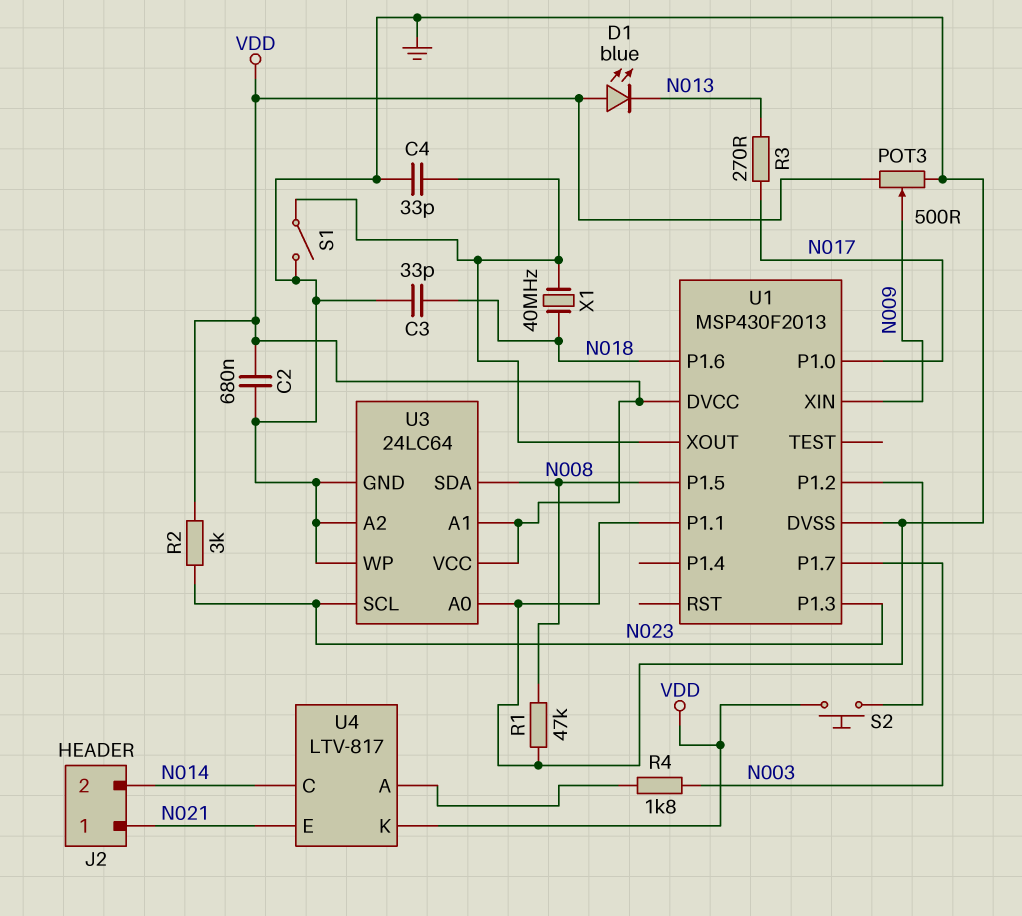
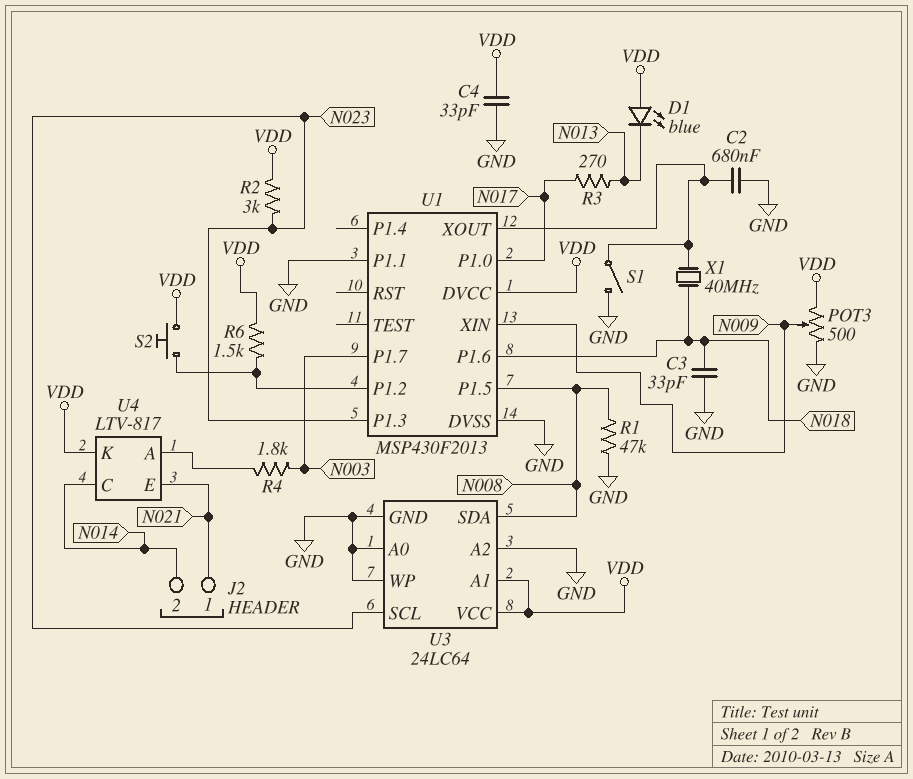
C2: 680nF (GND, VDD) -> 680nF (GND, U1/XOUT)
C4: 33pF (GND, U1/XOUT) -> 33pF (GND, VDD)
R6: none -> 1.5k (U1/P1.2, VDD)

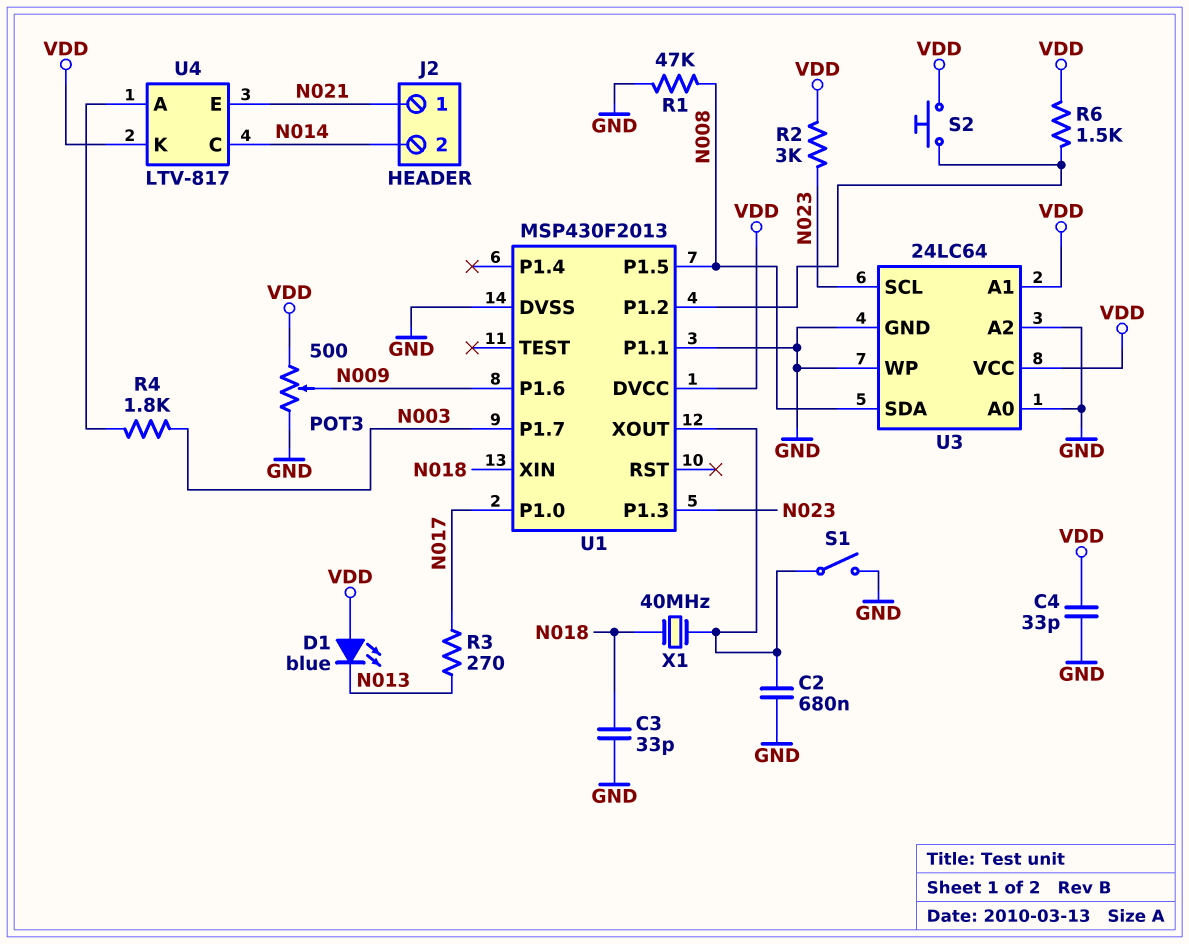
U1 pin P1.6: N018 -> N009
U1 pin XIN: N009 -> N018

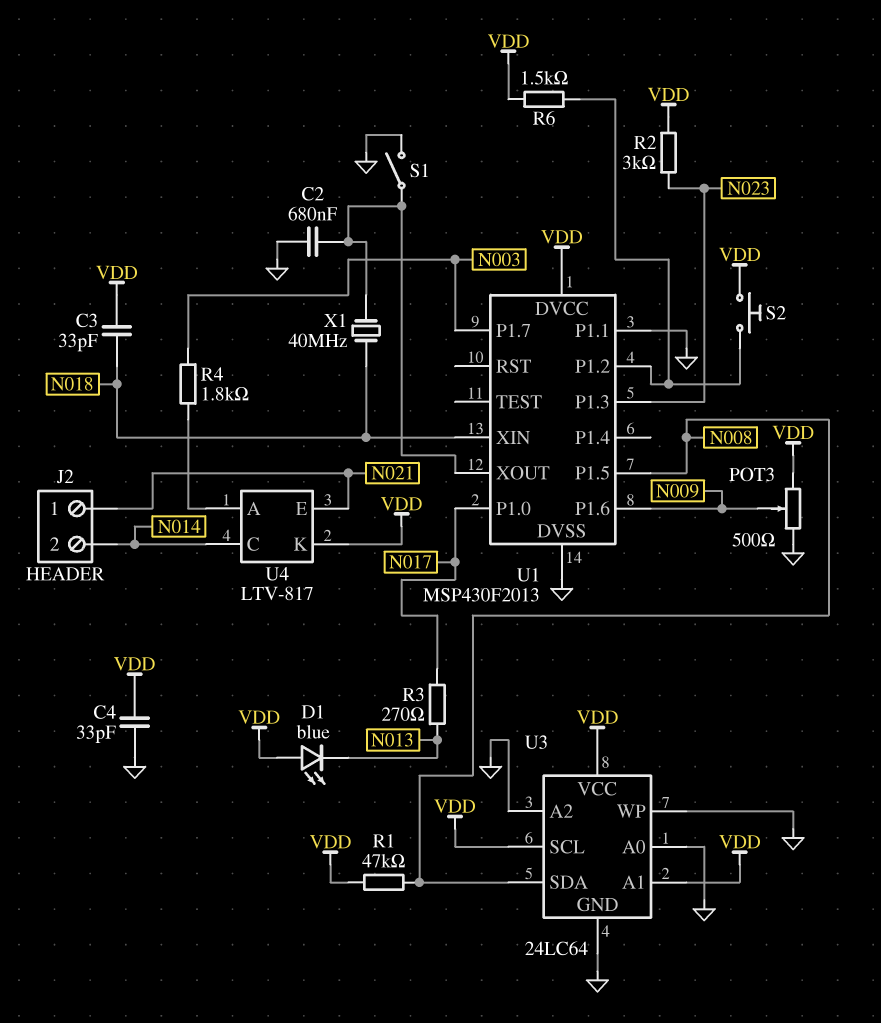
C3: 33pF (GND, N018) -> 33pF (N018, VDD)
R1: 47k (GND, N008) -> 47k (N008, VDD)
U3 pin SCL: N023 -> VDD

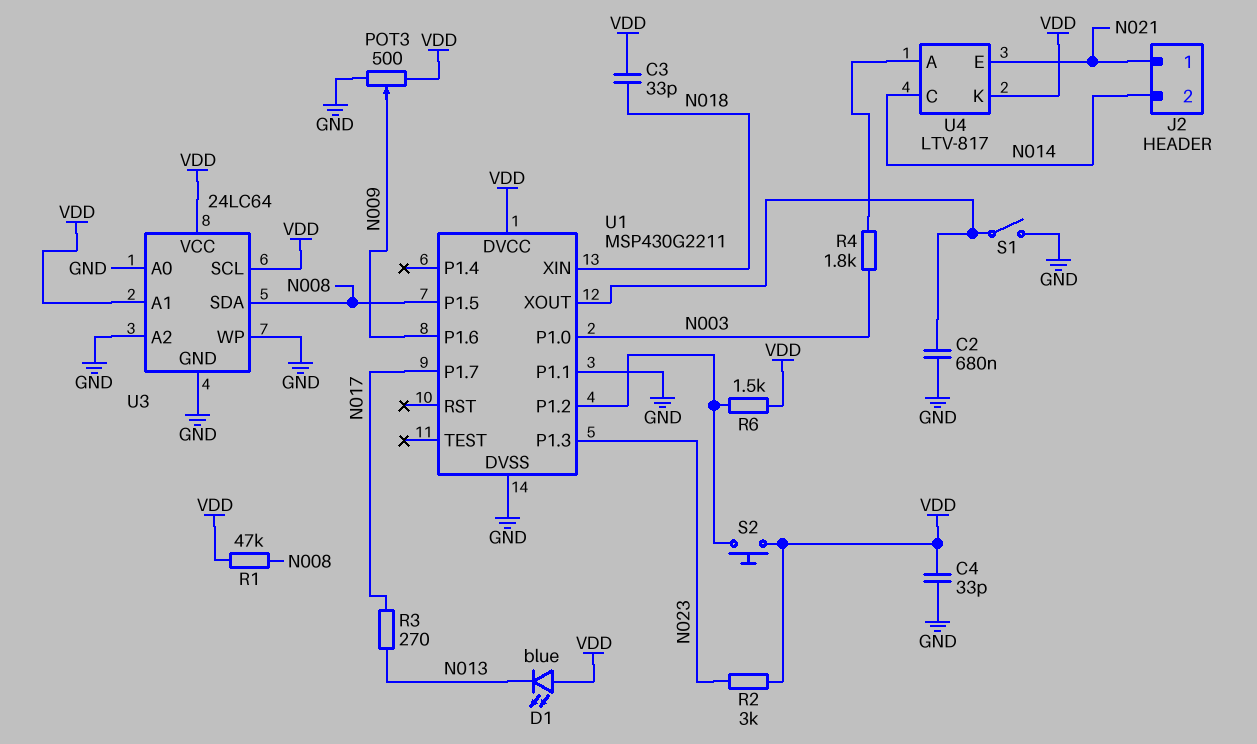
U1: MSP430F2013 -> MSP430G2211
U1 pin P1.0: N017 -> N003
U1 pin P1.7: N003 -> N017
X1: 40MHz (N018, U1/XOUT) -> none

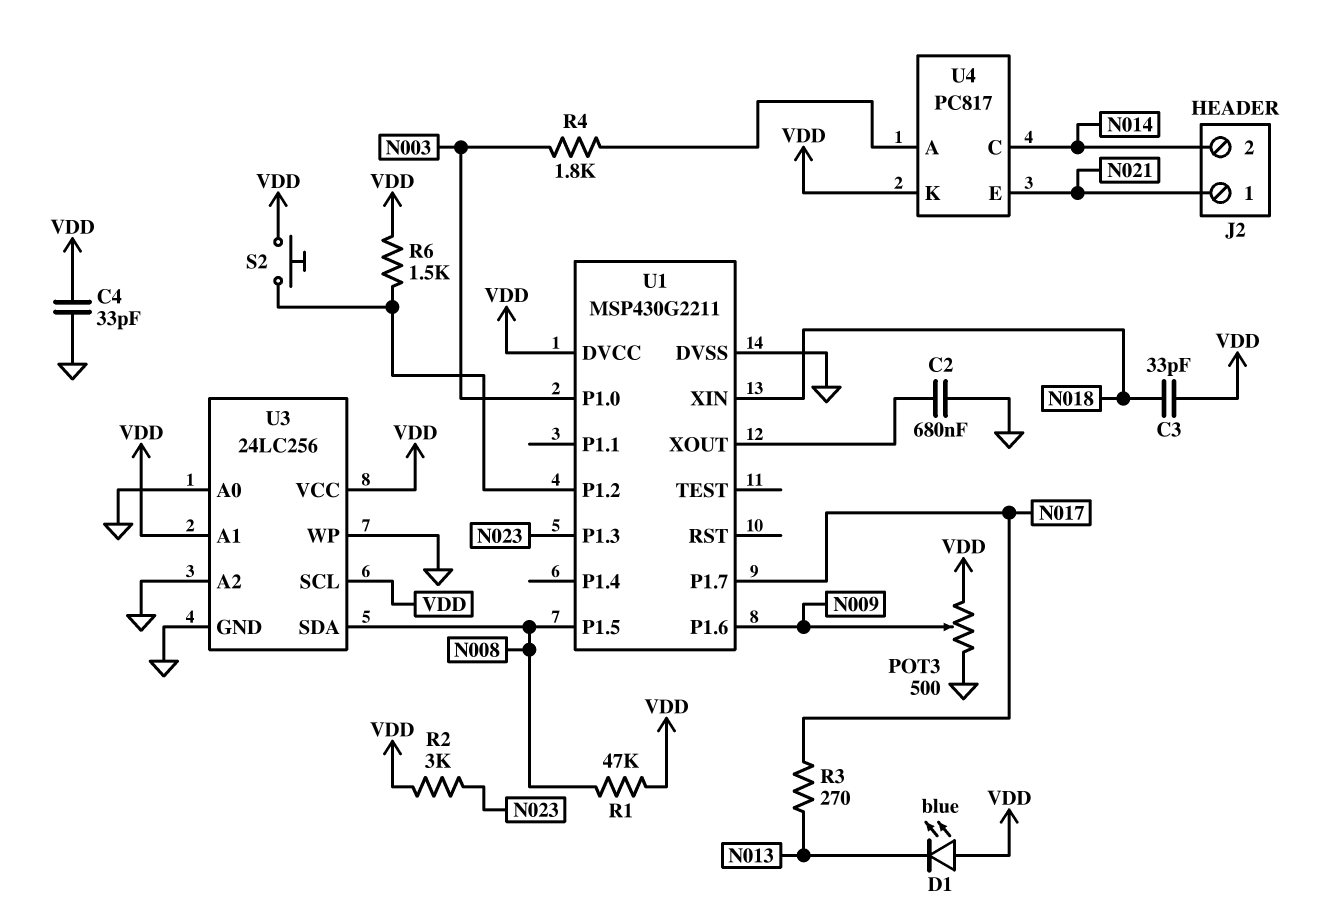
S1: switch (GND, U1/XOUT) -> none
U1 pin P1.1: GND -> none
U3: 24LC64 -> 24LC256
U4: LTV-817 -> PC817

